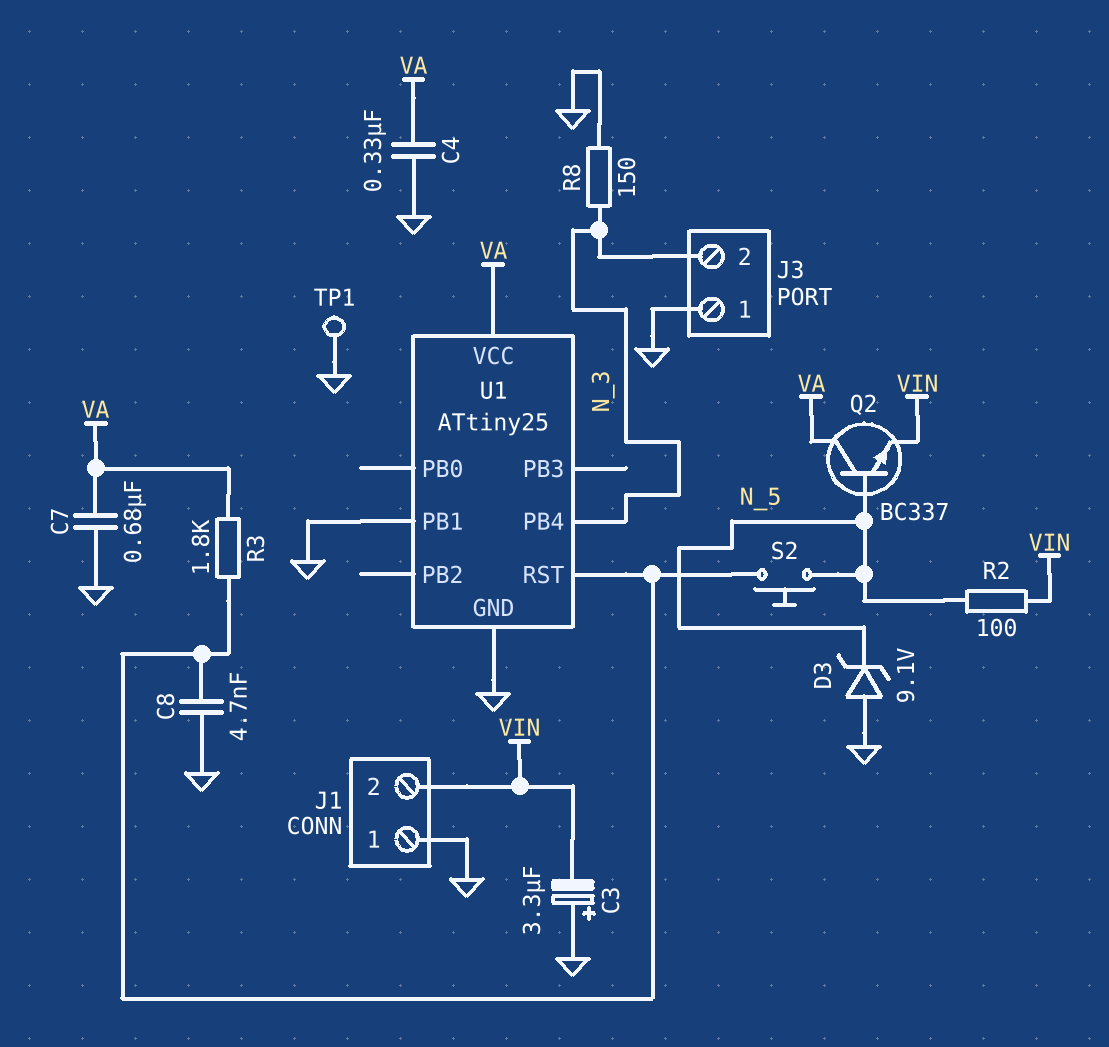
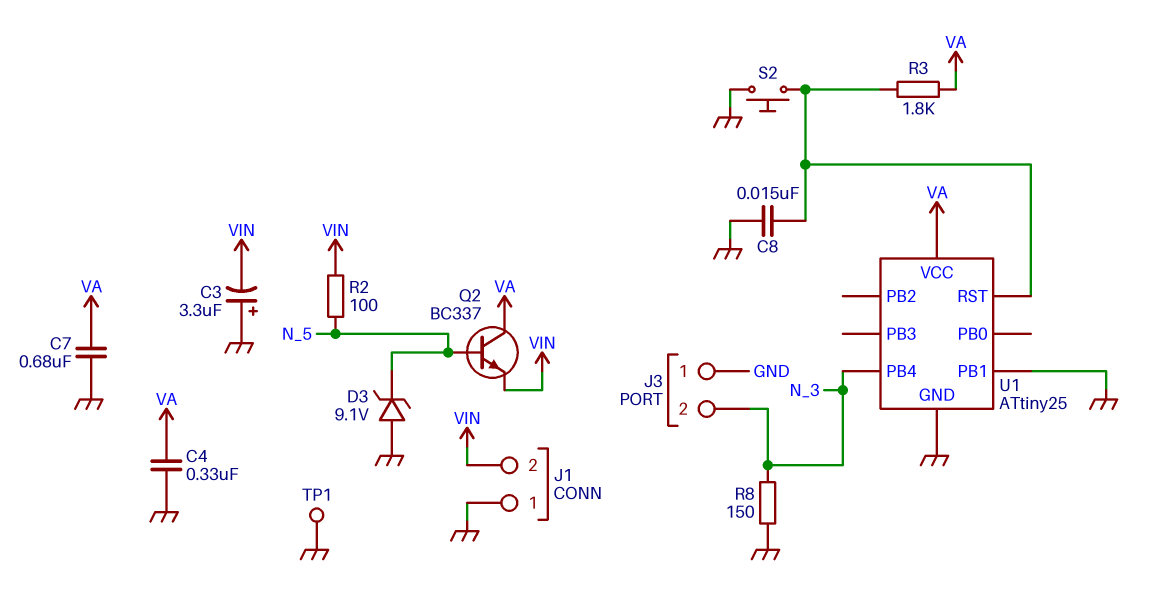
C8: 4.7nF (GND, U1/RST) -> 15nF (GND, U1/RST)
S2: button (N_5, U1/RST) -> button (GND, U1/RST)

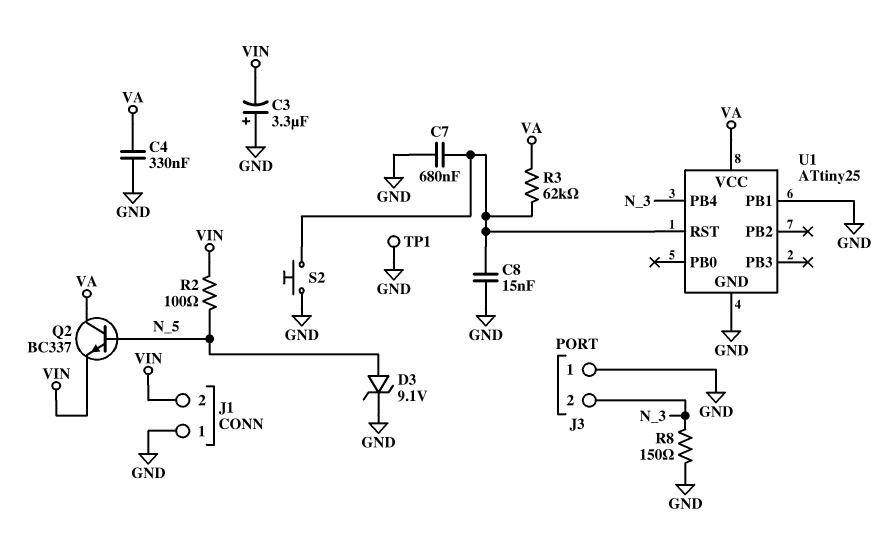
C7: 680nF (GND, VA) -> 680nF (GND, U1/RST)
D3: zener 9.1V (A GND, K N_5) -> zener 9.1V (A N_5, K GND)
R3: 1.8k (U1/RST, VA) -> 62k (U1/RST, VA)

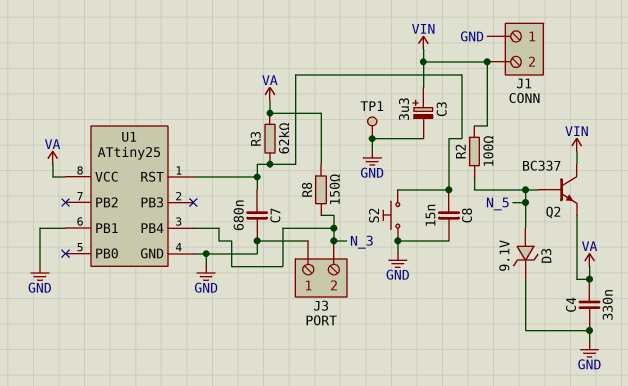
C3: 3.3uF (plus GND, minus VIN) -> 3.3uF (plus VIN, minus GND)
Q2: NPN BC337 (B N_5, C VA, E VIN) -> NPN BC337 (B N_5, C VIN, E VA)
R8: 150 (GND, N_3) -> 150 (N_3, VA)

